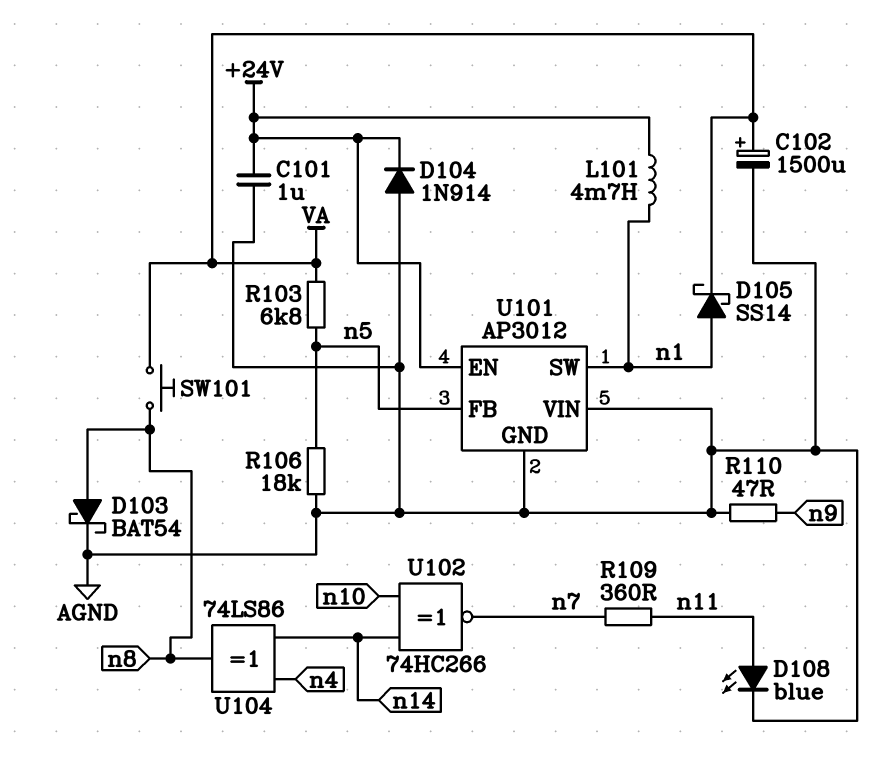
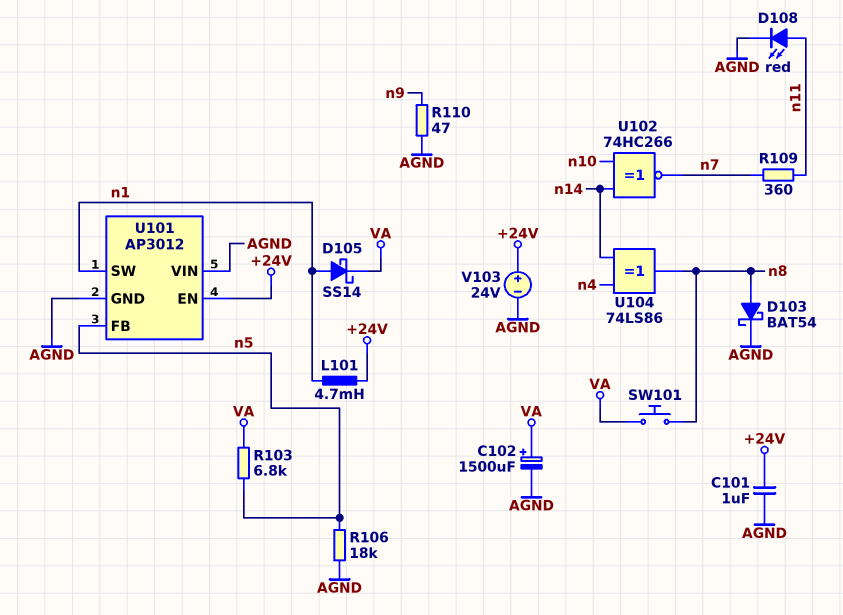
D104: diode 1N914 (A AGND, K +24V) -> none
D108: LED blue (A n11, K AGND) -> LED red (A n11, K AGND)
V103: none -> 24V (plus +24V, minus AGND)

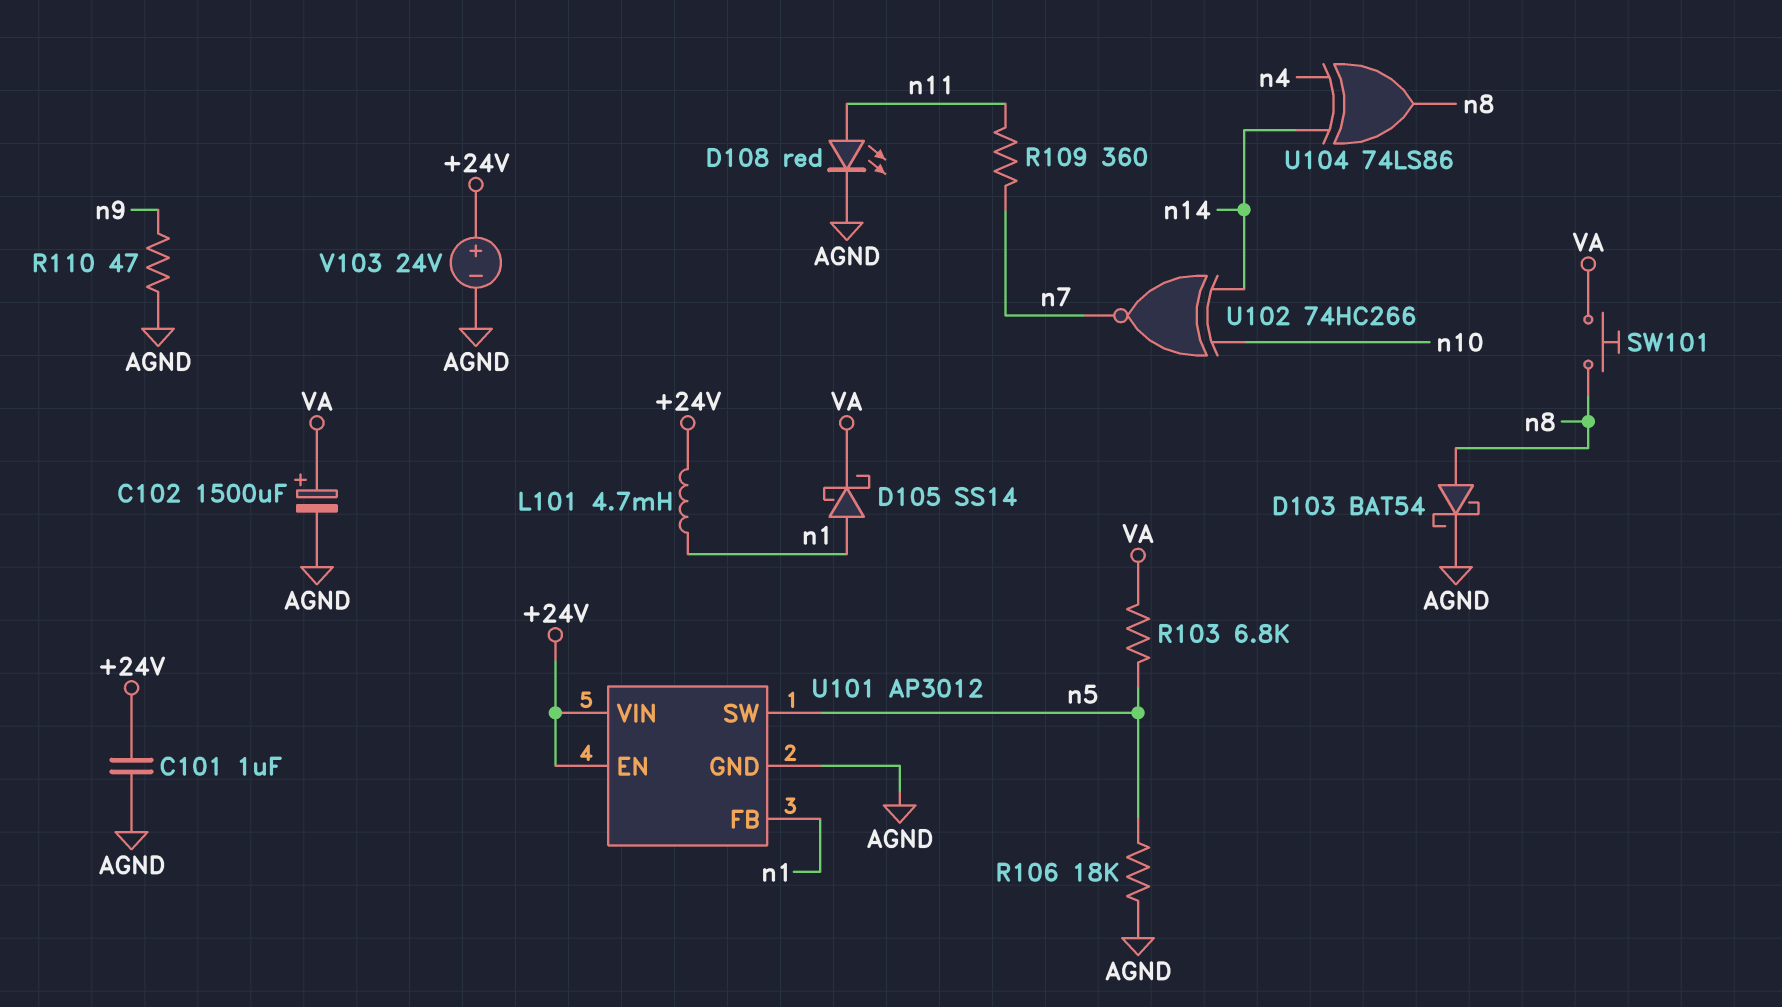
U101 pin FB: n5 -> n1
U101 pin SW: n1 -> n5
U101 pin VIN: AGND -> +24V

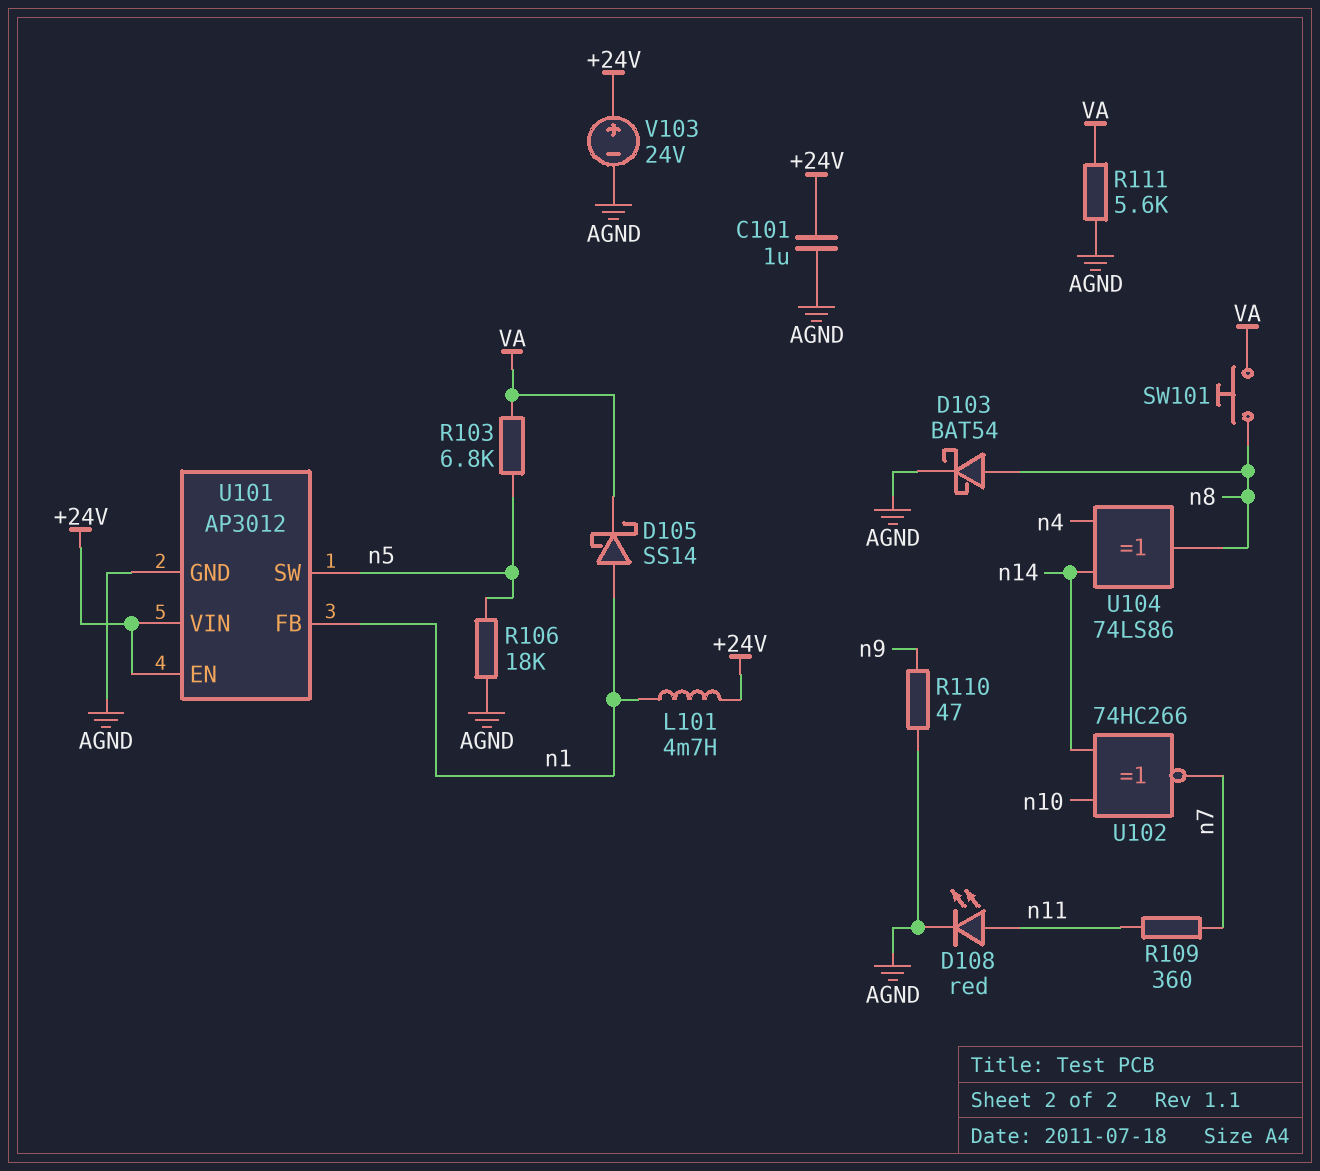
C102: 1500uF (plus VA, minus AGND) -> none
R111: none -> 5.6k (AGND, VA)

